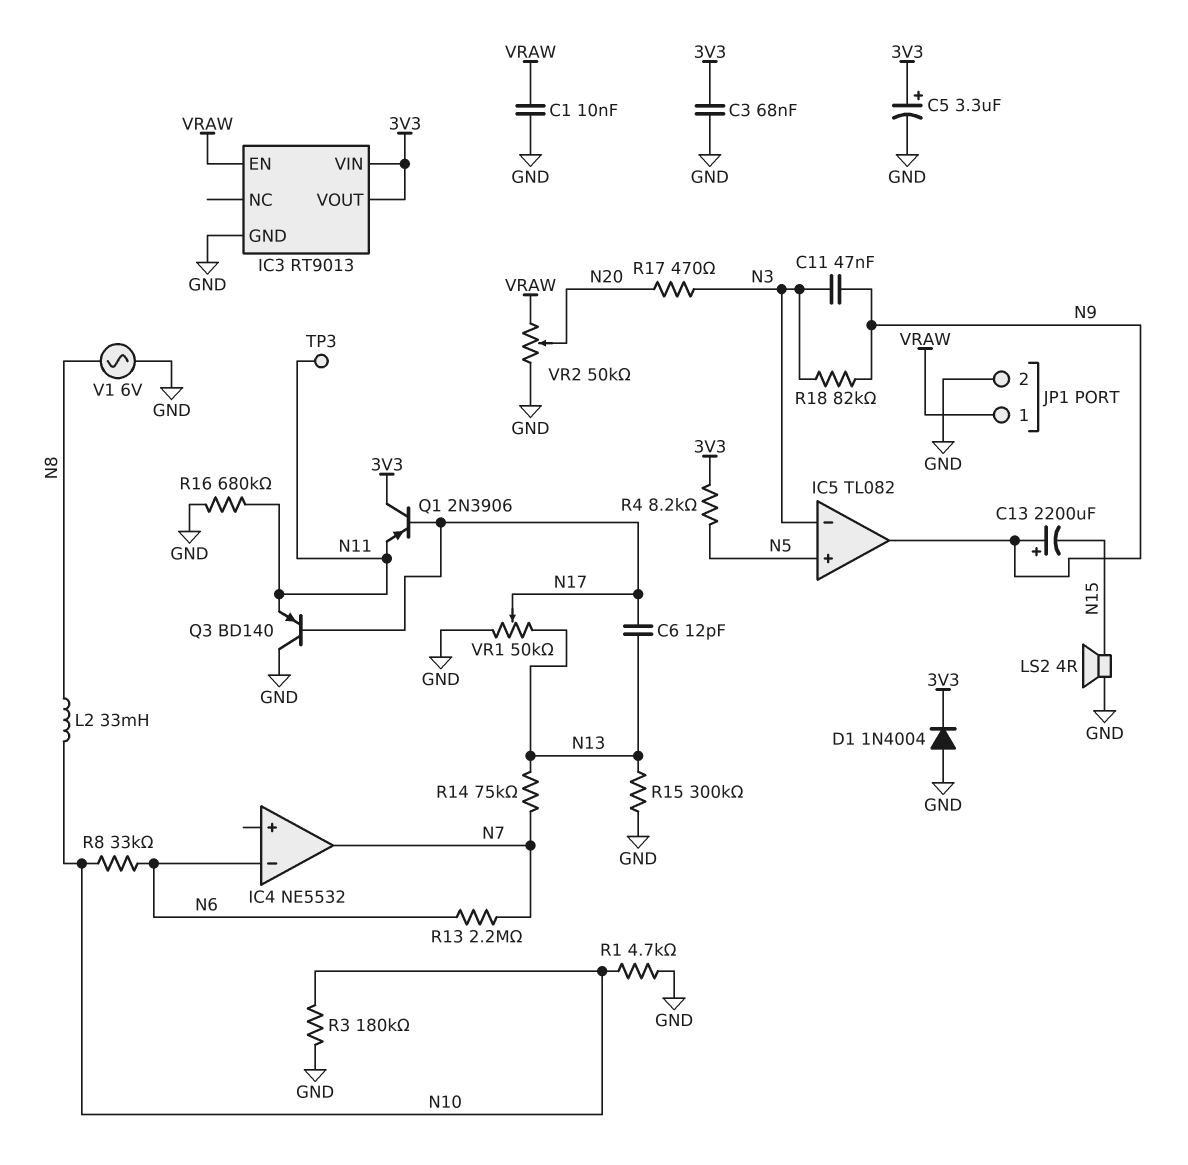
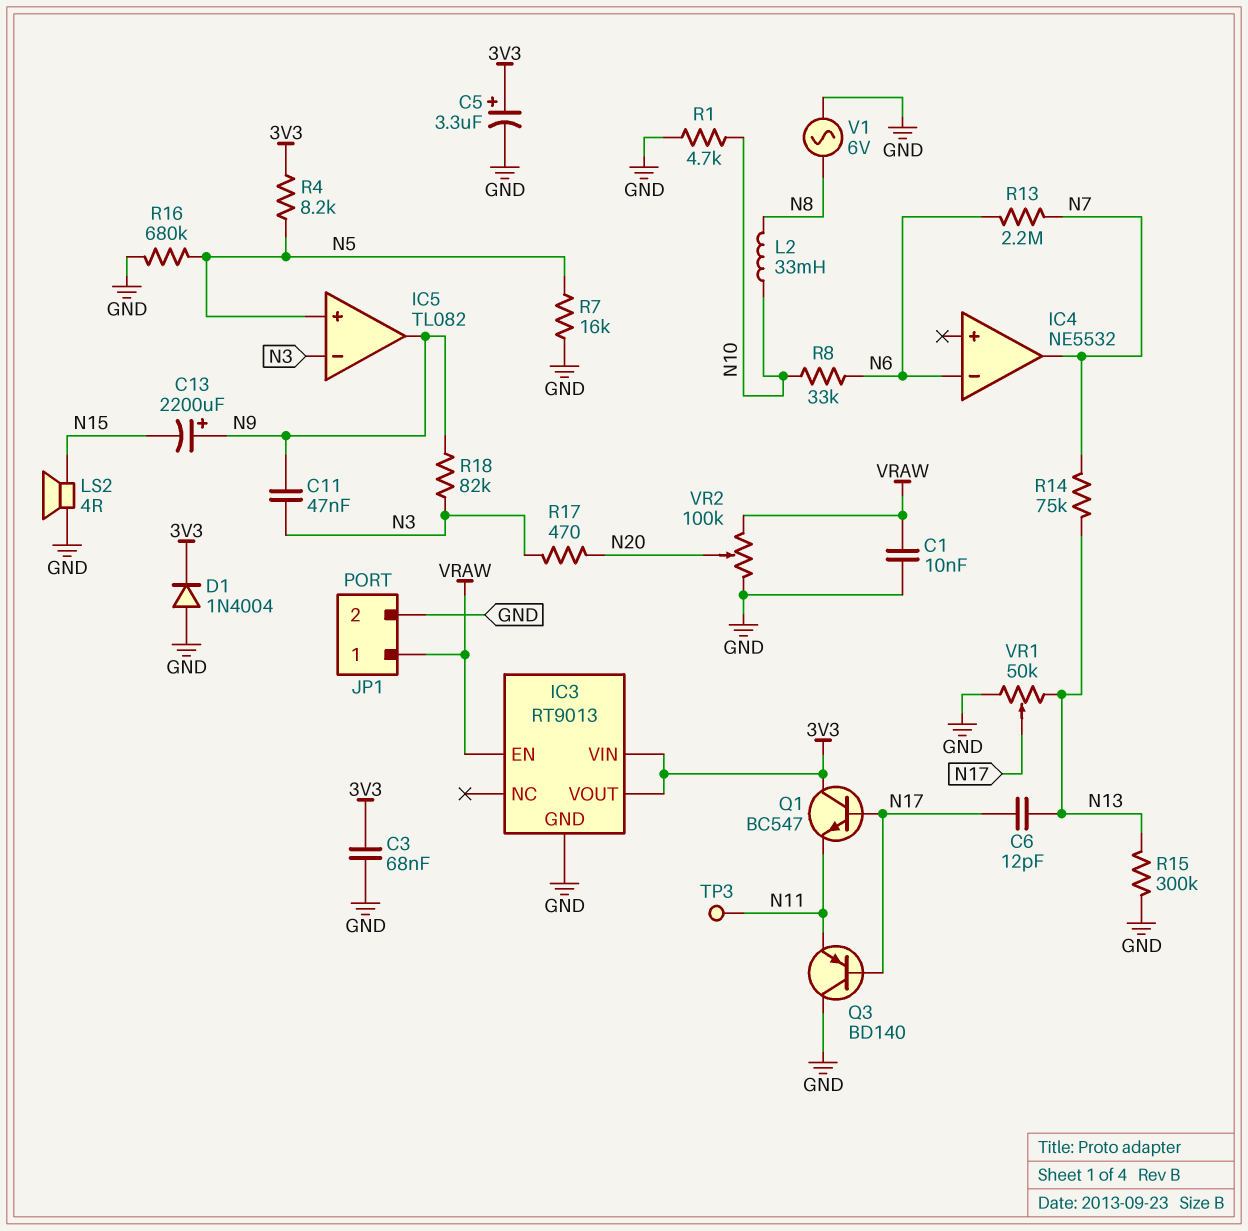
Q1: PNP 2N3906 (B N17, C 3V3, E N11) -> NPN BC547 (B N17, C 3V3, E N11)
R3: 180k (GND, N10) -> none
R7: none -> 16k (GND, N5)
R16: 680k (GND, N11) -> 680k (GND, N5)
VR2: 50k (GND, VRAW, wiper N20) -> 100k (GND, VRAW, wiper N20)

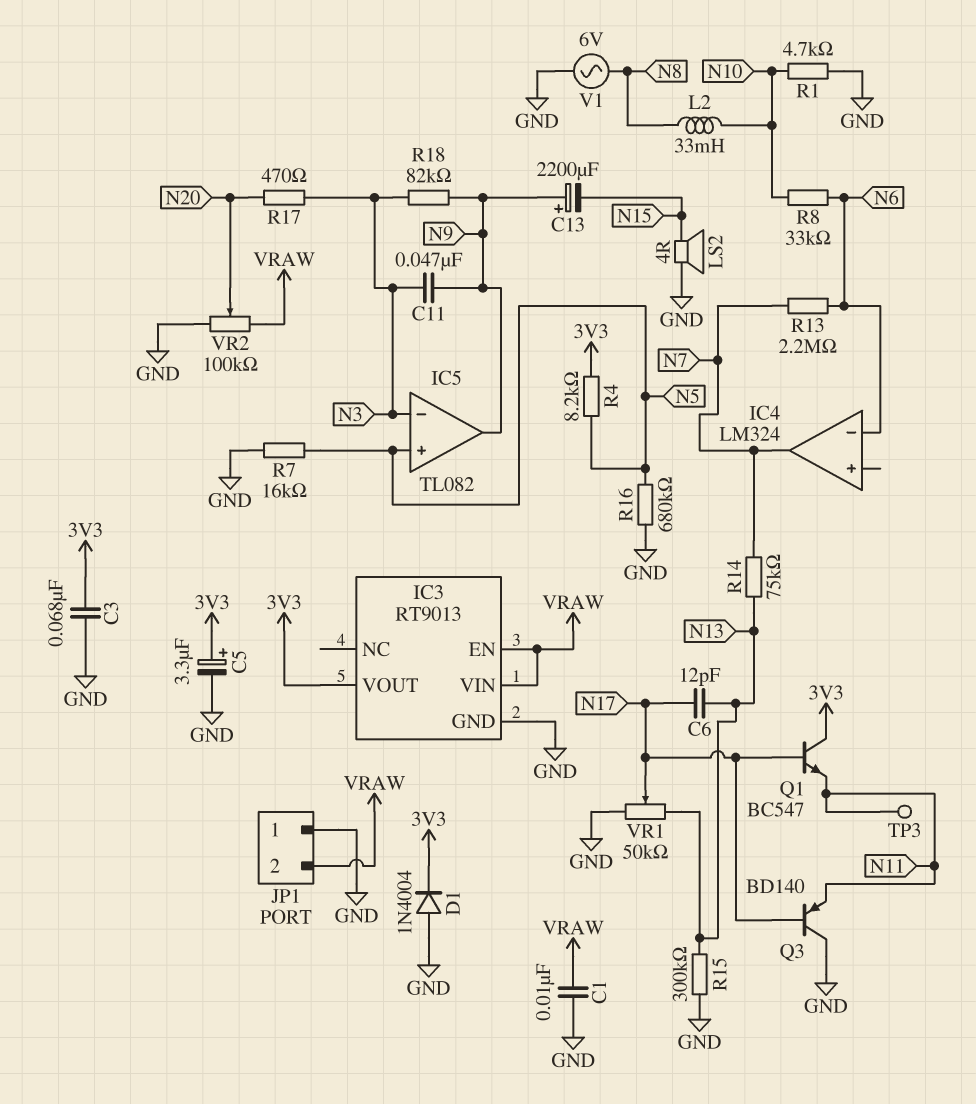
IC3 pin VIN: 3V3 -> VRAW
IC4: NE5532 -> LM324
JP1 pin 1: VRAW -> GND
JP1 pin 2: GND -> VRAW

